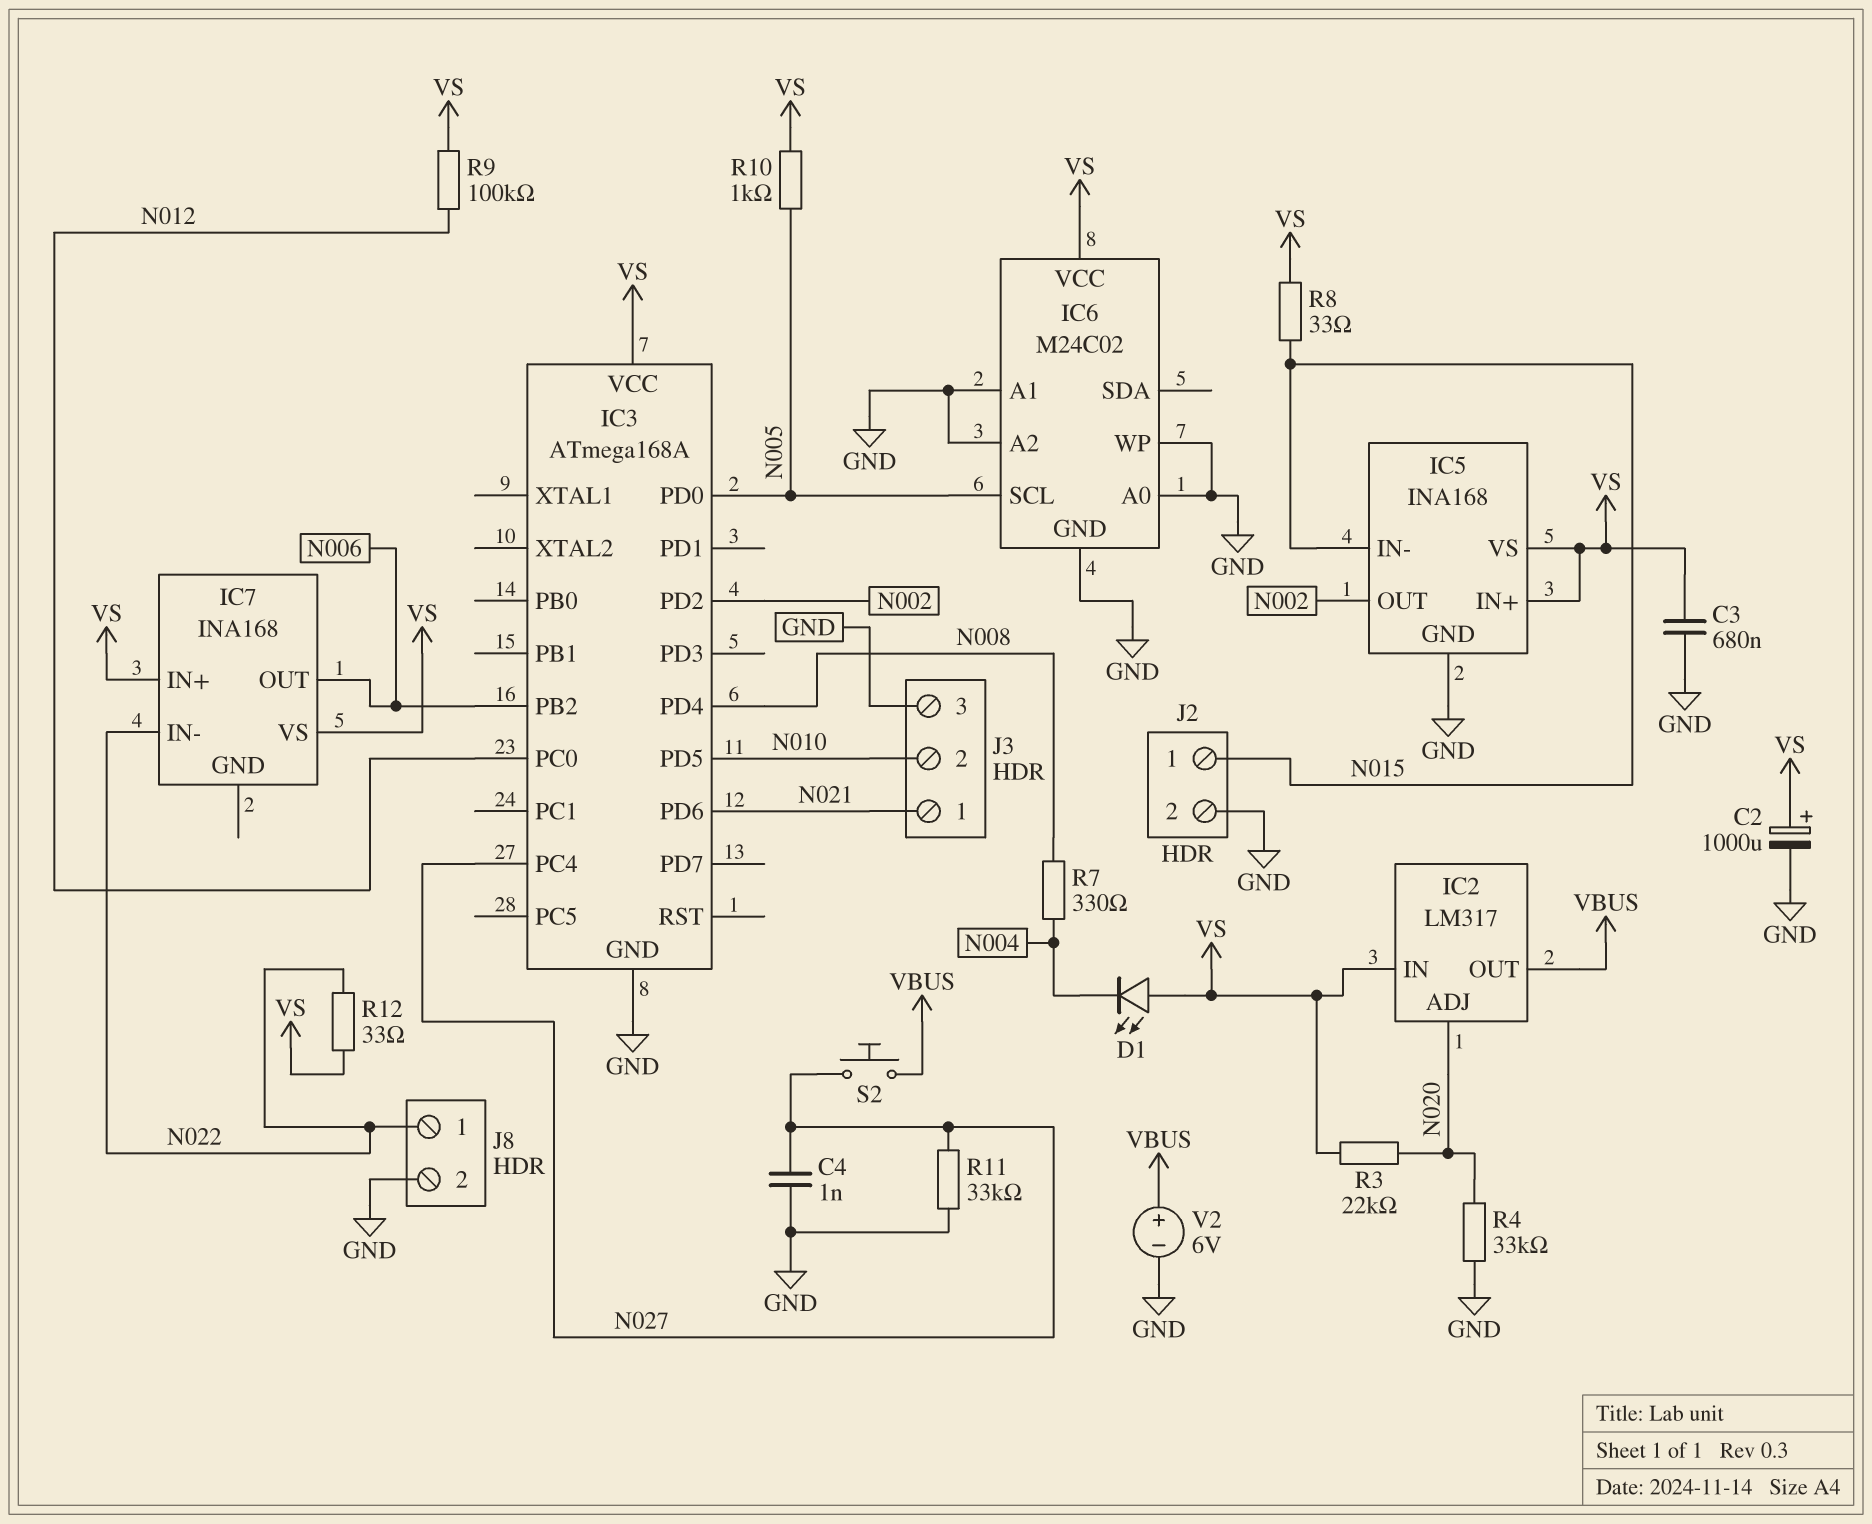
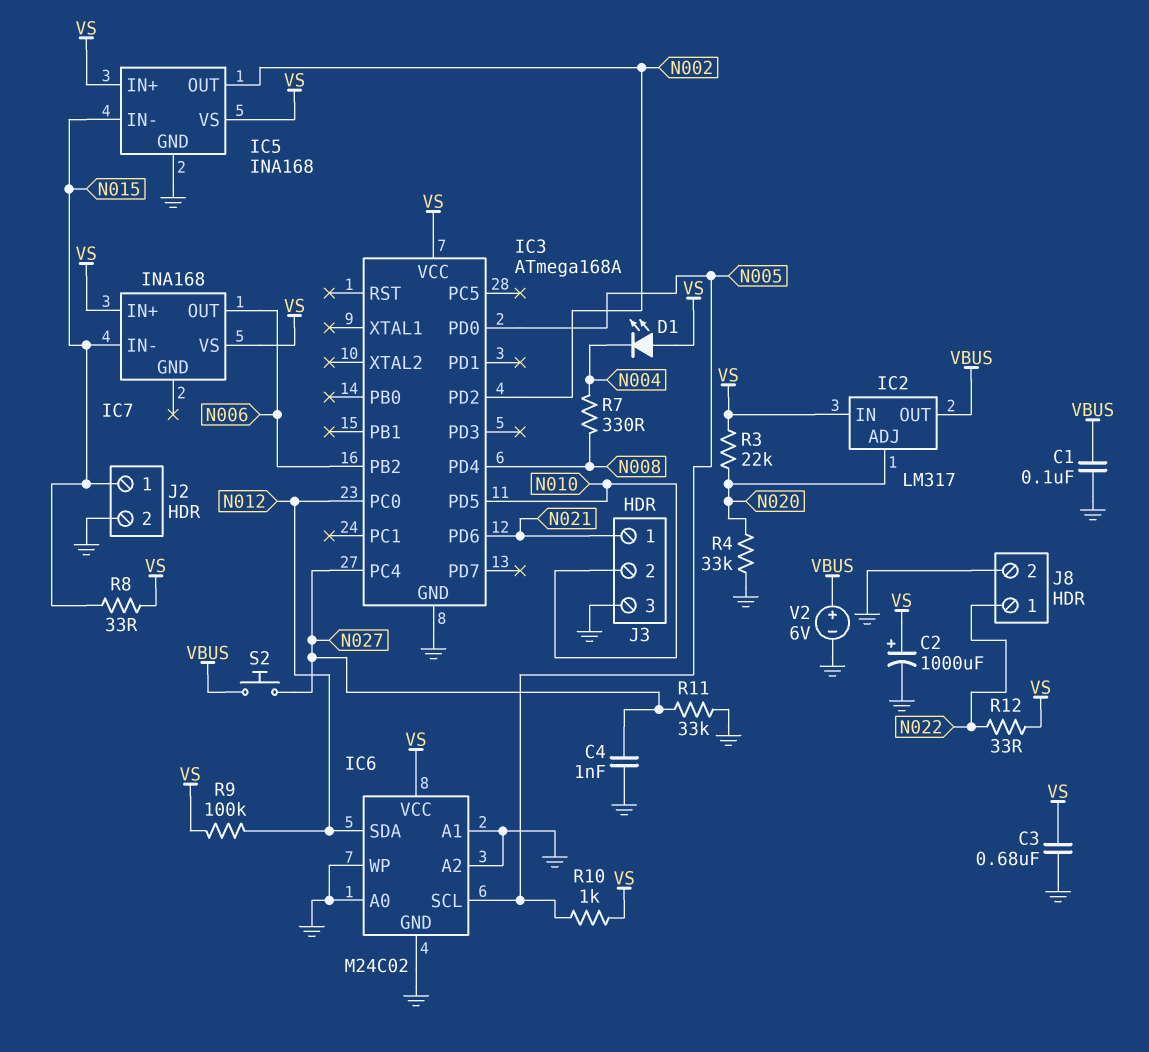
C1: none -> 100nF (GND, VBUS)
IC6 pin SDA: none -> N012
IC7 pin IN-: N022 -> N015

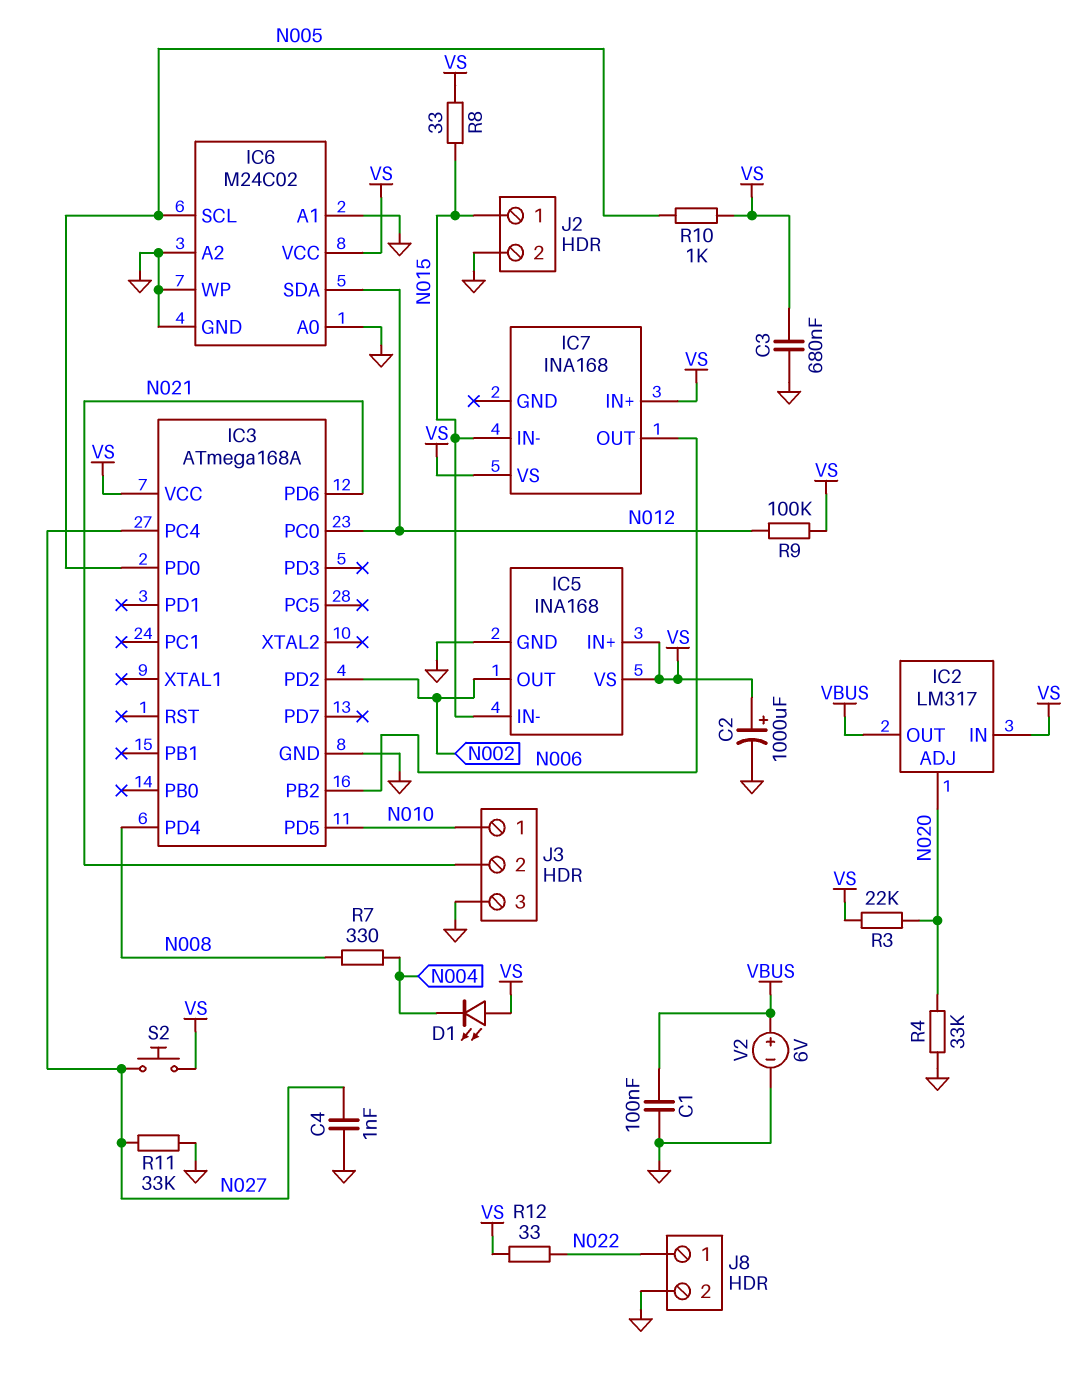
J3 pin 1: N021 -> N010
J3 pin 2: N010 -> N021
S2: button (N027, VBUS) -> button (N027, VS)

